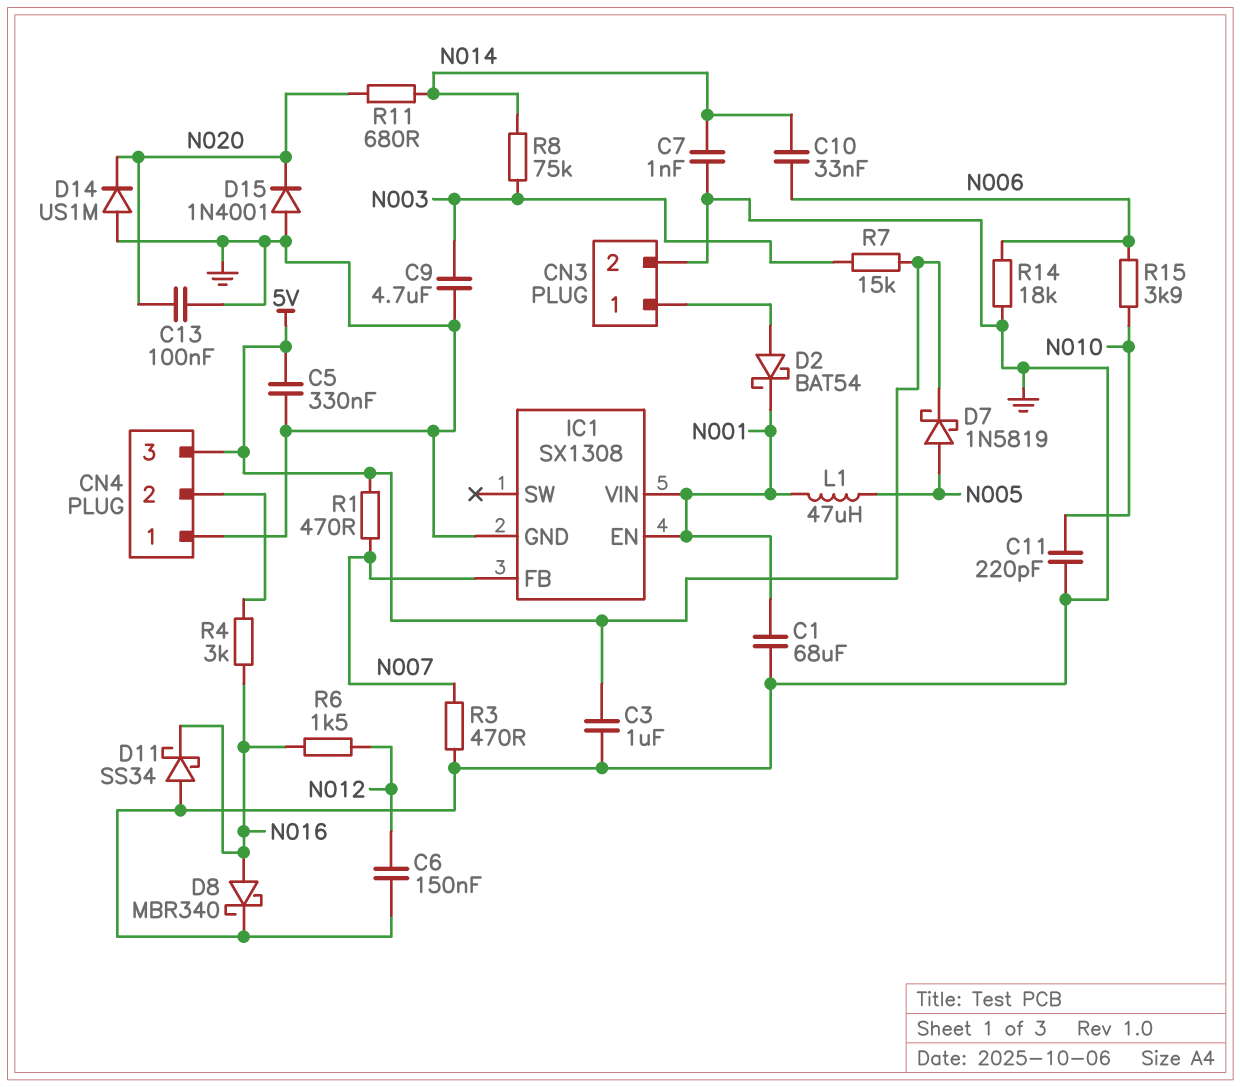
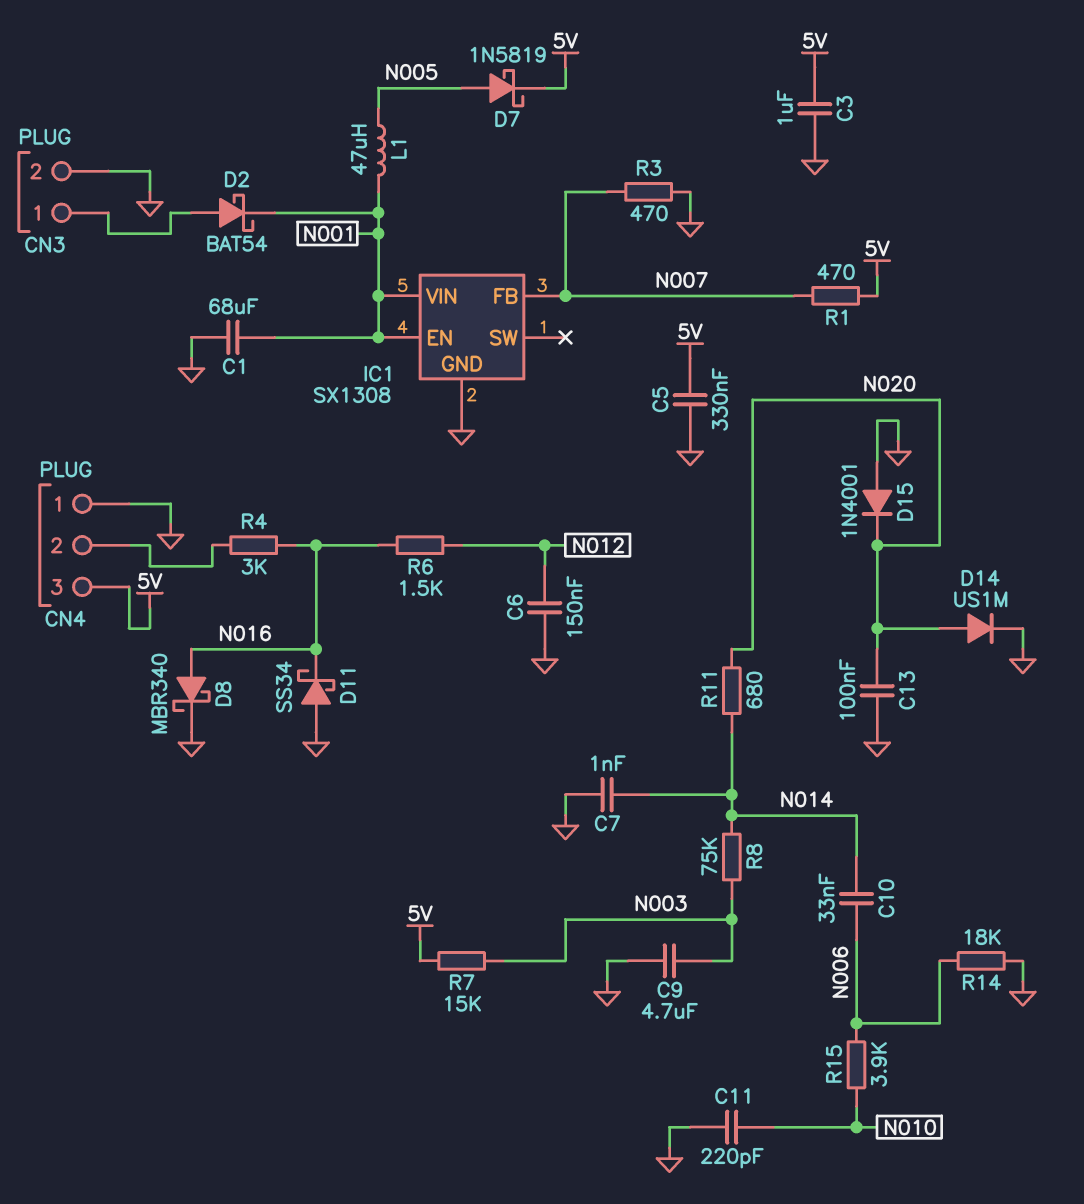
D14: diode US1M (A GND, K N020) -> diode US1M (A N020, K GND)

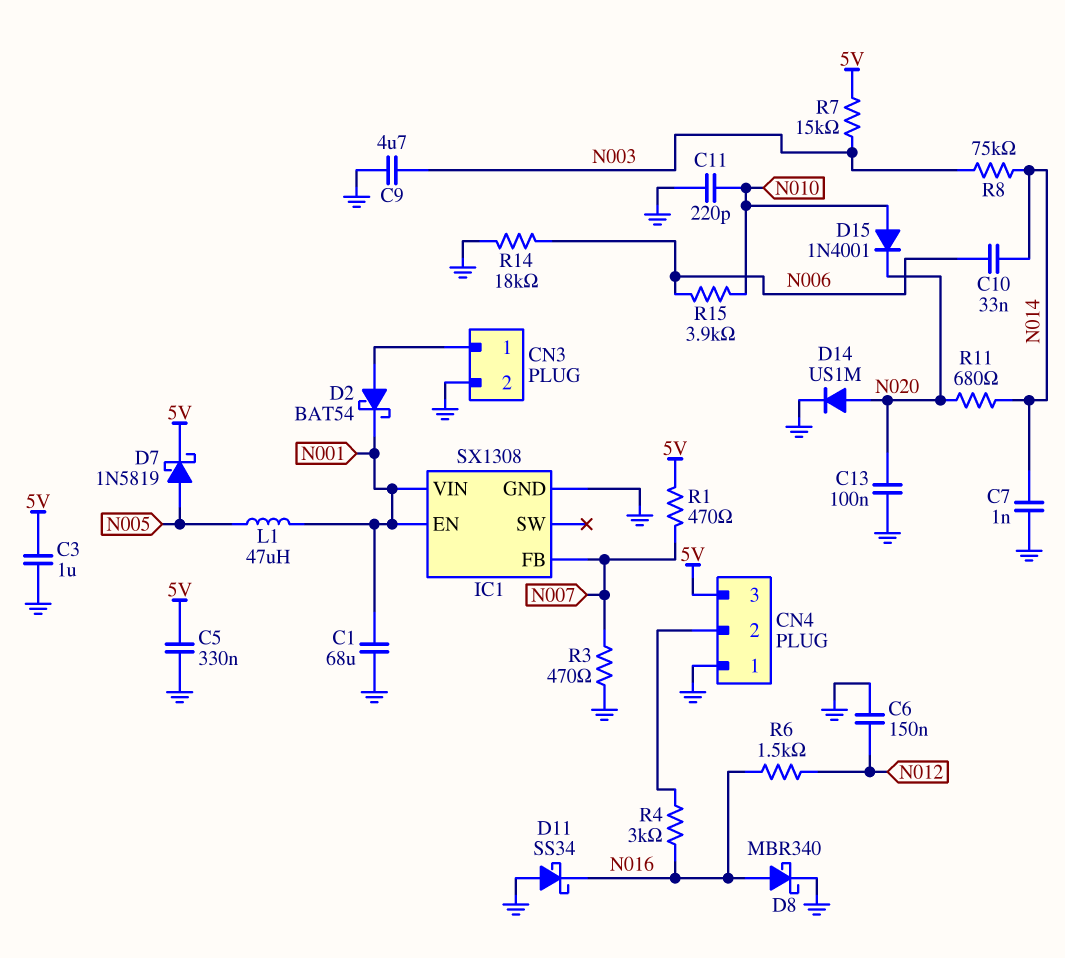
D15: diode 1N4001 (A GND, K N020) -> diode 1N4001 (A N010, K N020)

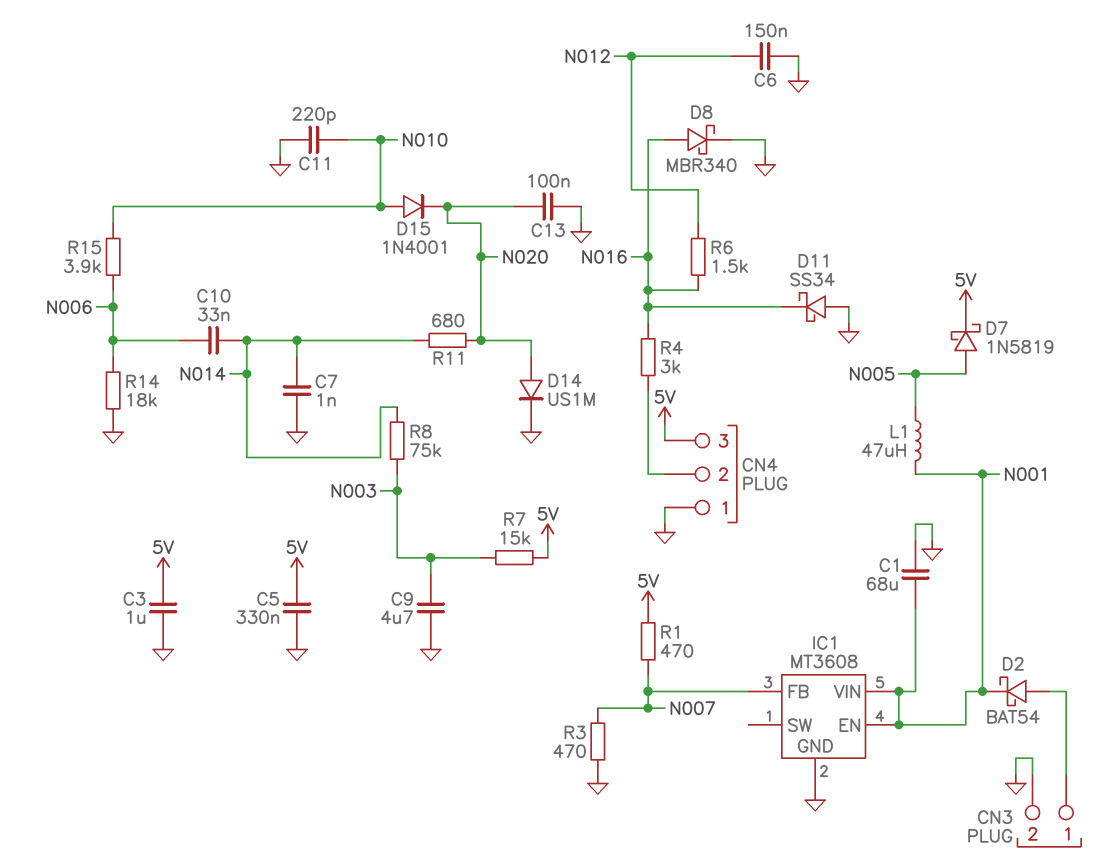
IC1: SX1308 -> MT3608

